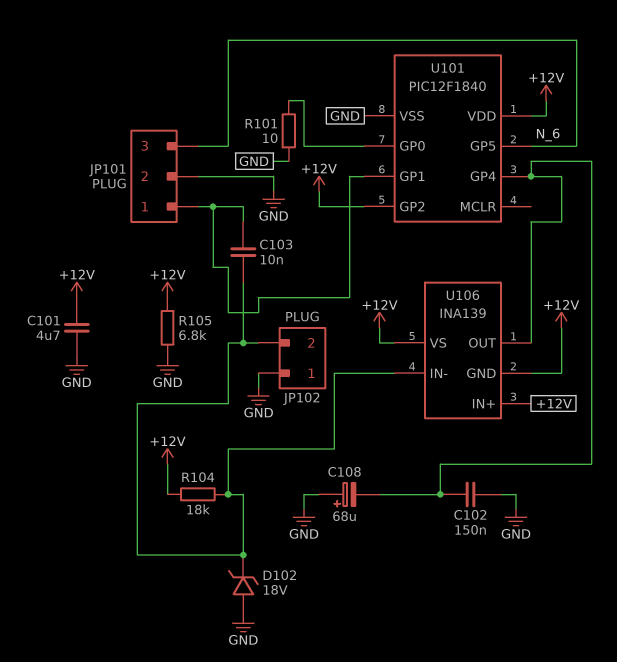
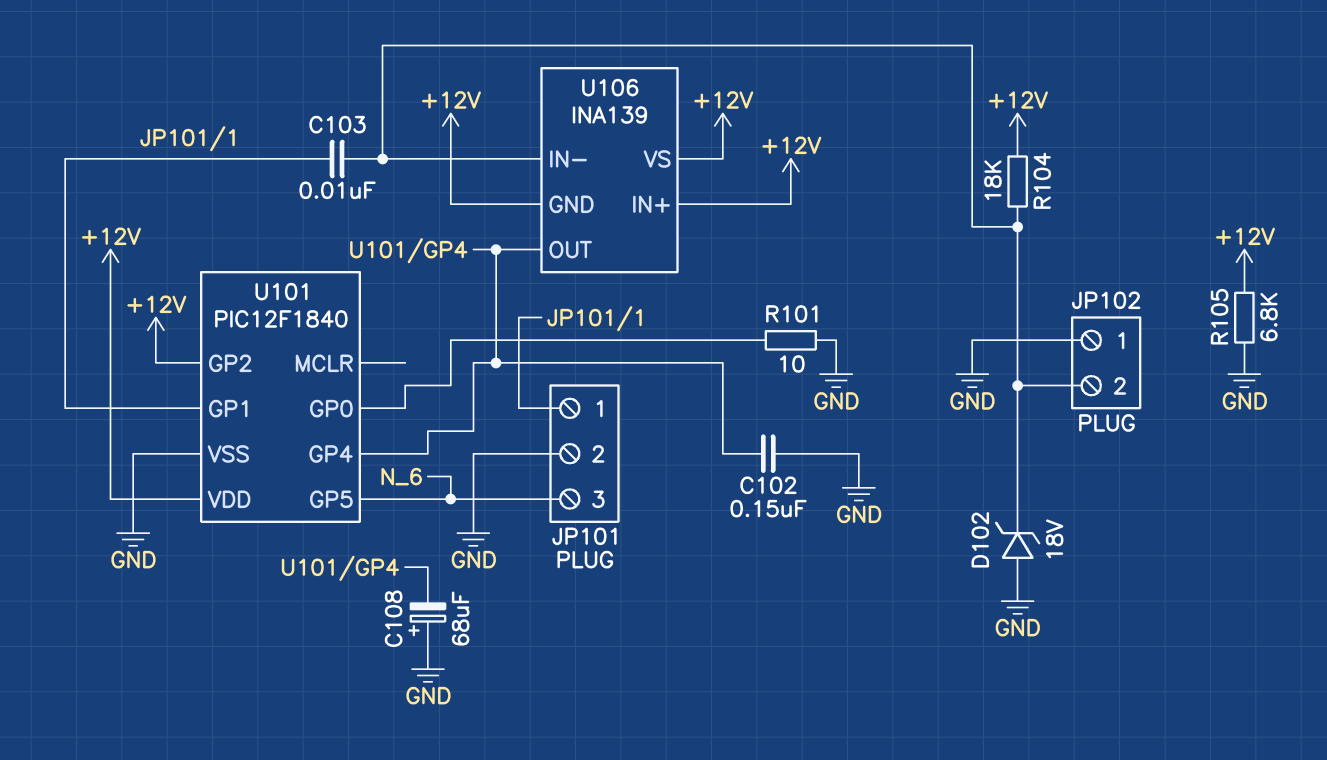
C101: 4.7uF (+12V, GND) -> none

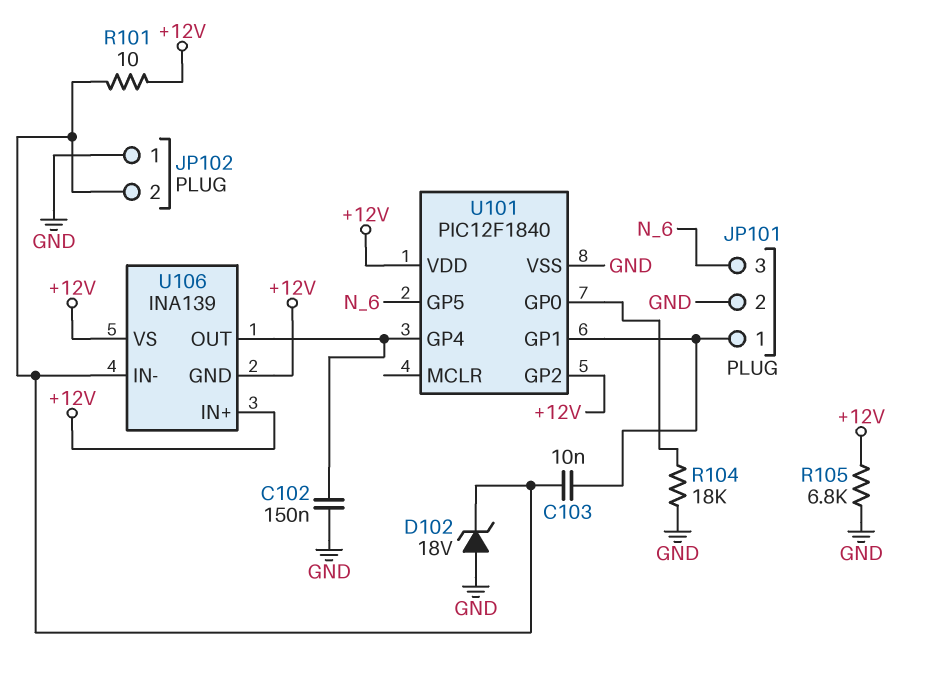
C108: 68uF (plus GND, minus U101/GP4) -> none
R101: 10 (GND, U101/GP0) -> 10 (+12V, JP102/2)
R104: 18k (+12V, JP102/2) -> 18k (GND, U101/GP0)

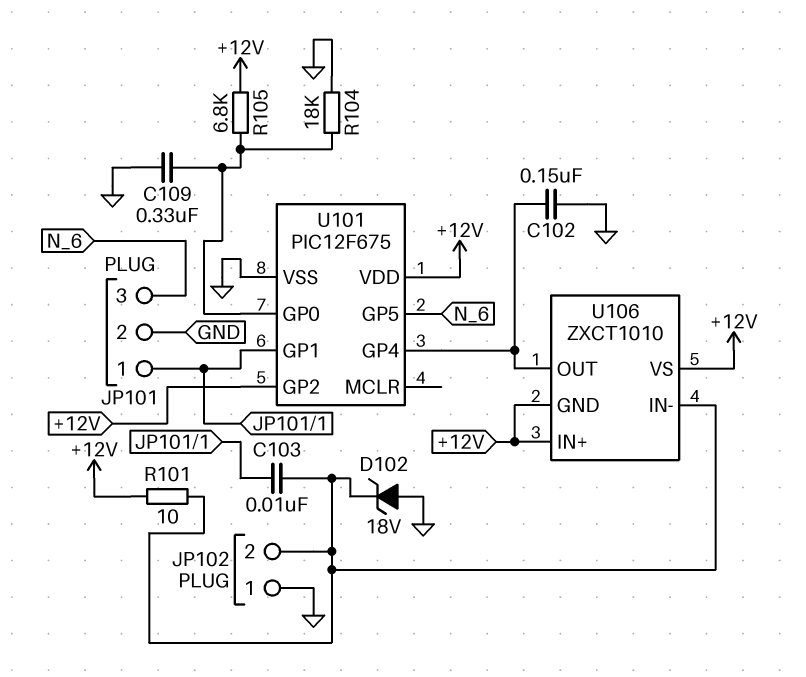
C109: none -> 330nF (GND, U101/GP0)
R105: 6.8k (+12V, GND) -> 6.8k (+12V, U101/GP0)
U101: PIC12F1840 -> PIC12F675
U106: INA139 -> ZXCT1010

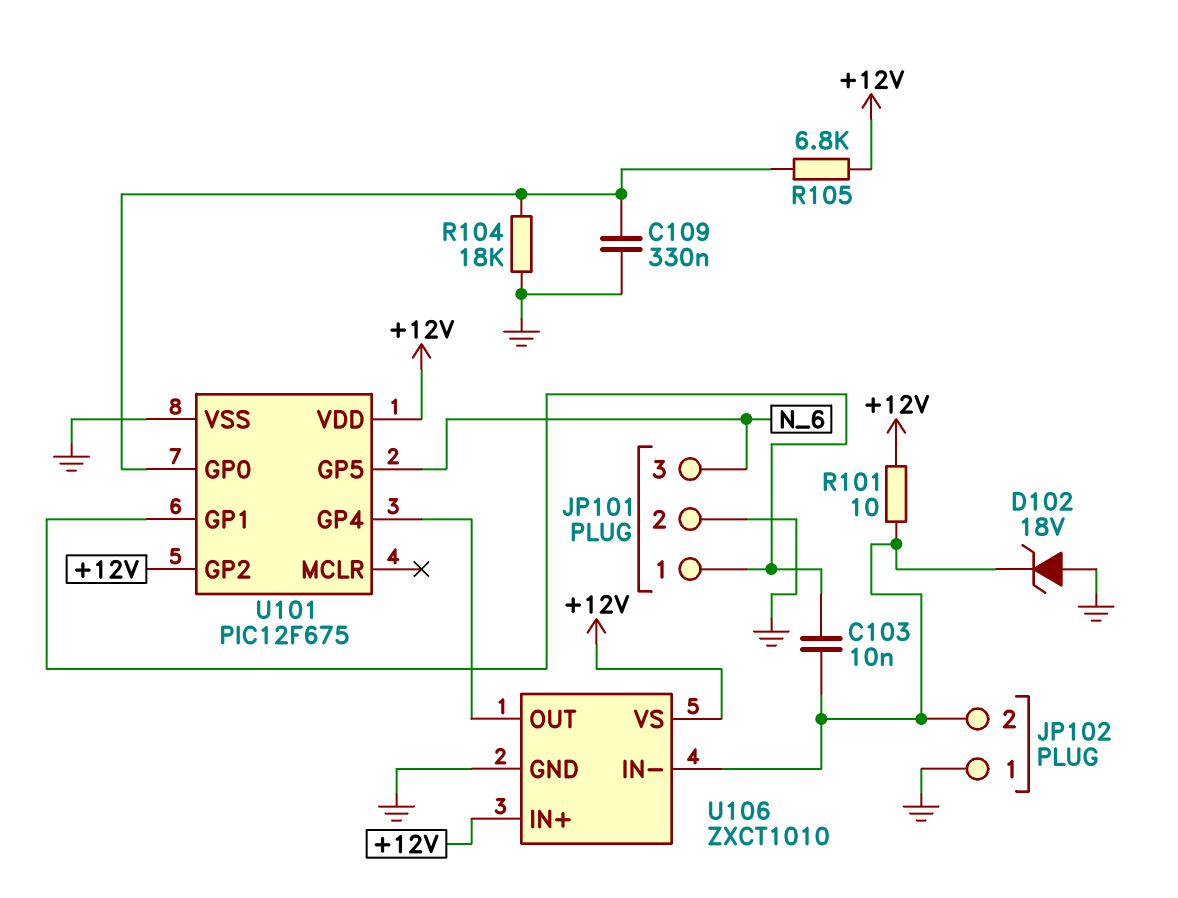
C102: 150nF (GND, U101/GP4) -> none
U106 pin GND: +12V -> GND

